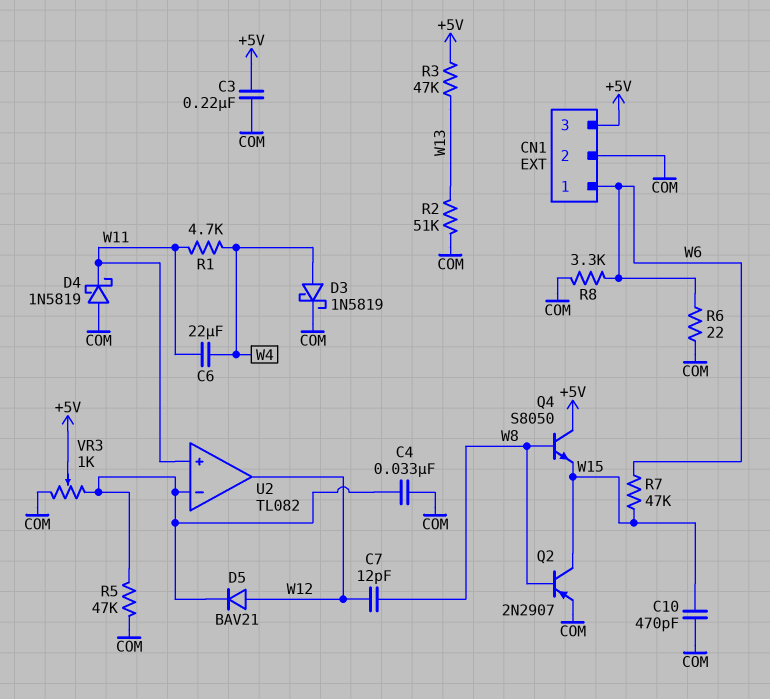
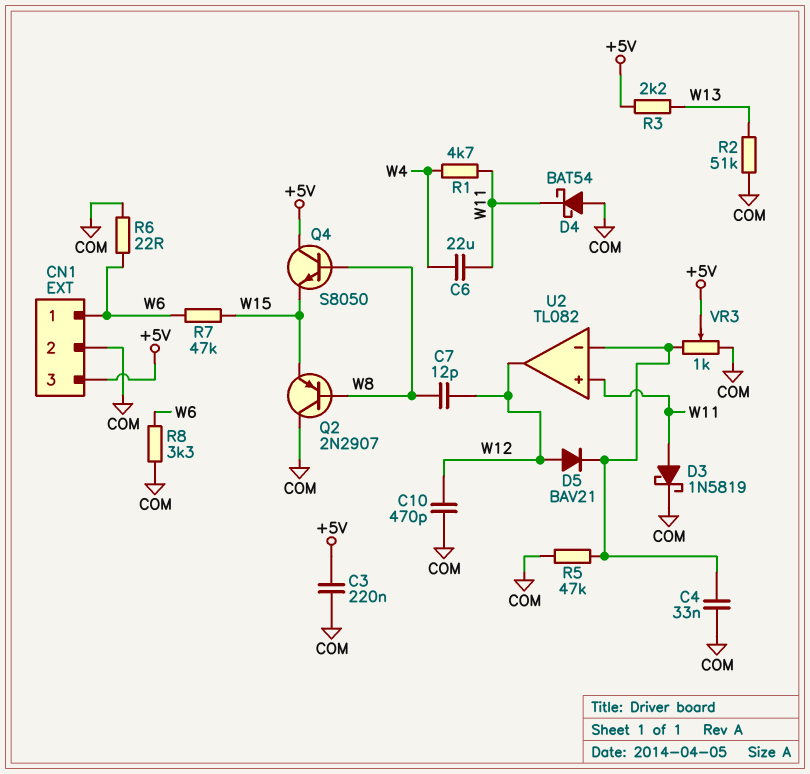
C10: 470pF (COM, W15) -> 470pF (COM, W12)
D3: schottky 1N5819 (A W4, K COM) -> schottky 1N5819 (A W11, K COM)
D4: schottky 1N5819 (A COM, K W11) -> schottky BAT54 (A COM, K W11)
Q2: PNP 2N2907 (B W8, C W15, E COM) -> PNP 2N2907 (B W8, C COM, E W15)
R3: 47k (+5V, W13) -> 2.2k (+5V, W13)

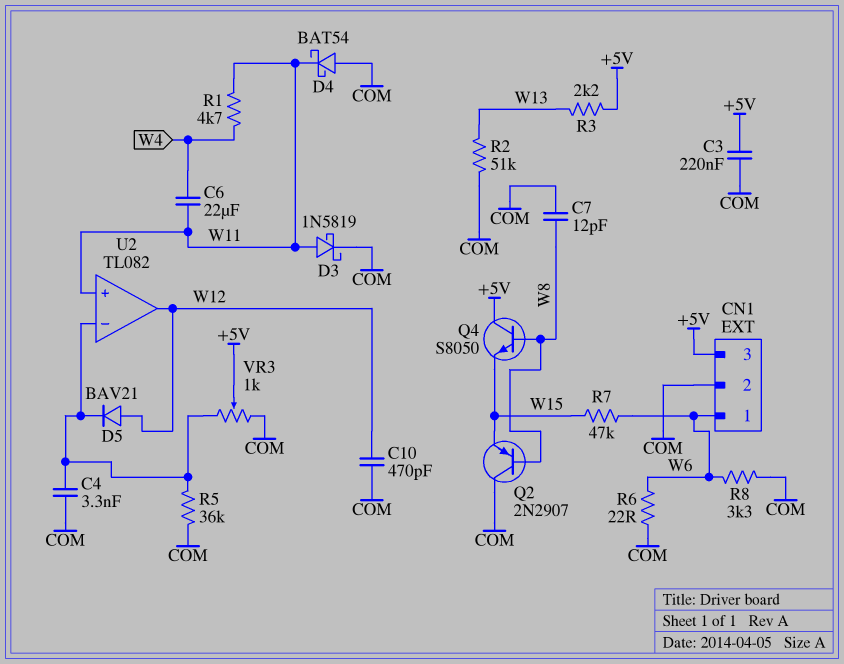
C4: 33nF (COM, U2/in-) -> 3.3nF (COM, U2/in-)
C7: 12pF (W8, W12) -> 12pF (COM, W8)
R5: 47k (COM, U2/in-) -> 36k (COM, U2/in-)

